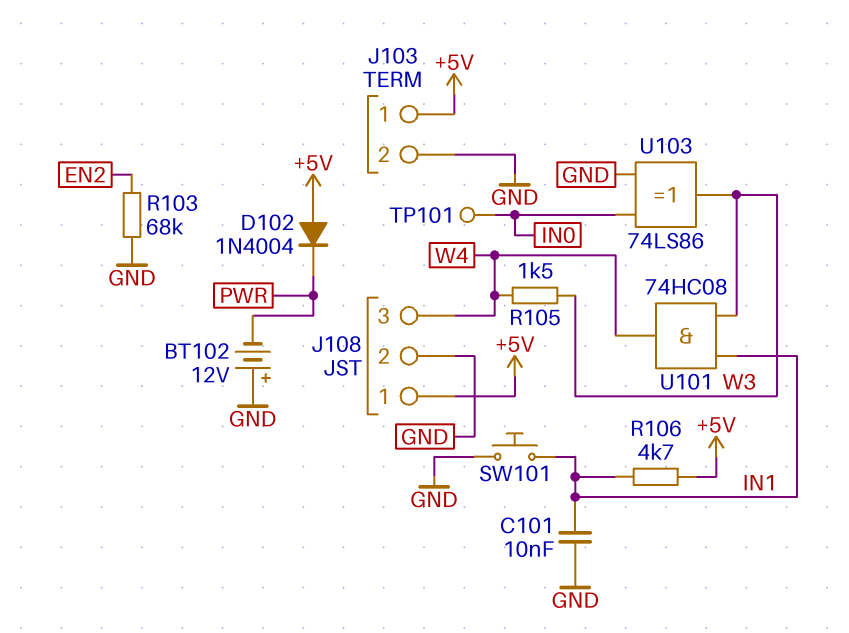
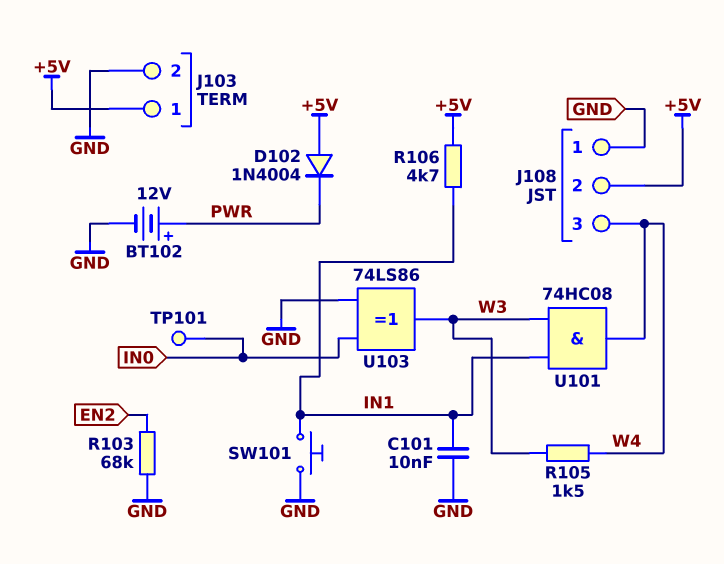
BT102: 12V (plus GND, minus PWR) -> 12V (plus PWR, minus GND)
J108 pin 1: +5V -> GND
J108 pin 2: GND -> +5V

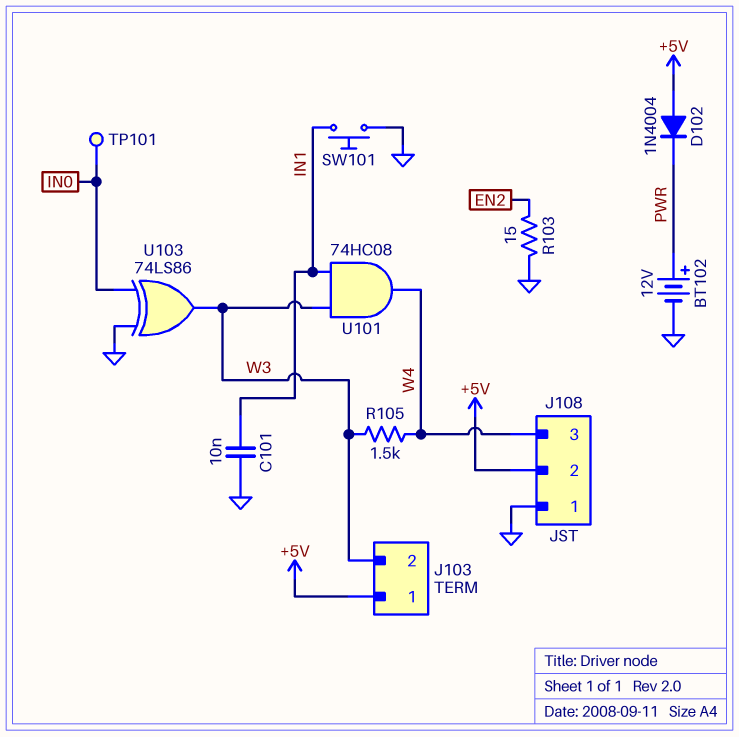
J103 pin 2: GND -> W3
R103: 68k (EN2, GND) -> 15 (EN2, GND)
R106: 4.7k (+5V, IN1) -> none

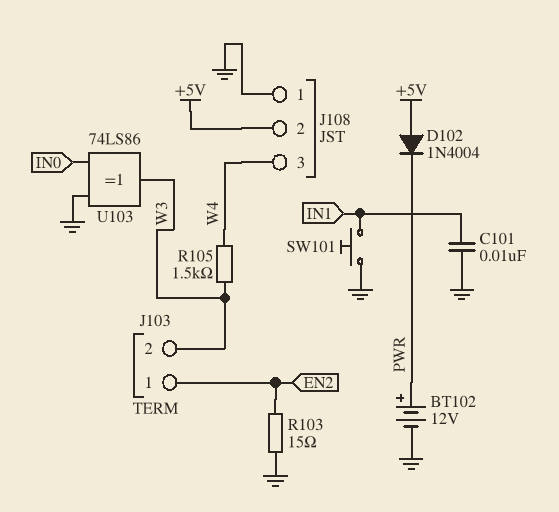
J103 pin 1: +5V -> EN2
TP101: test point (IN0) -> none
U101: AND 74HC08 (in IN1, in W3, out W4) -> none

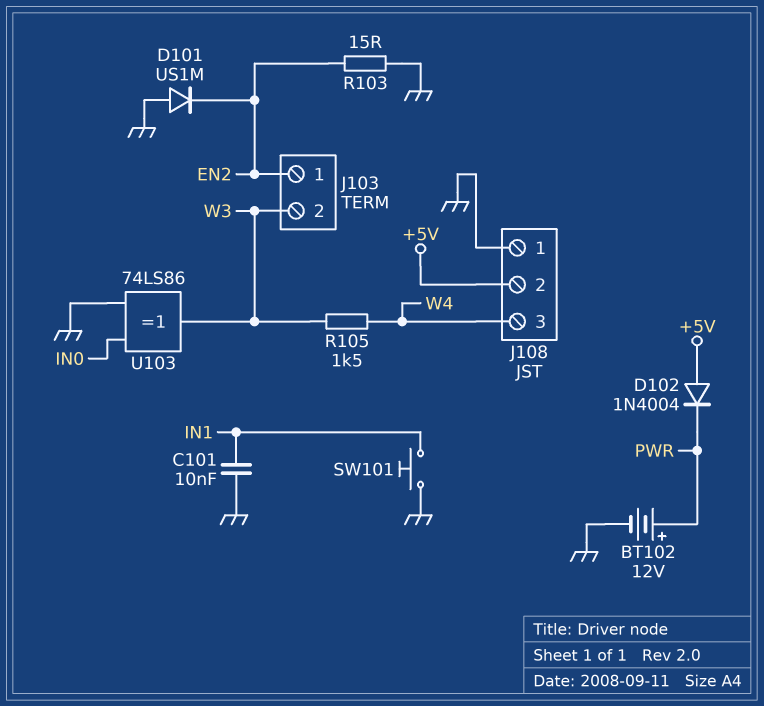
D101: none -> diode US1M (A GND, K EN2)

